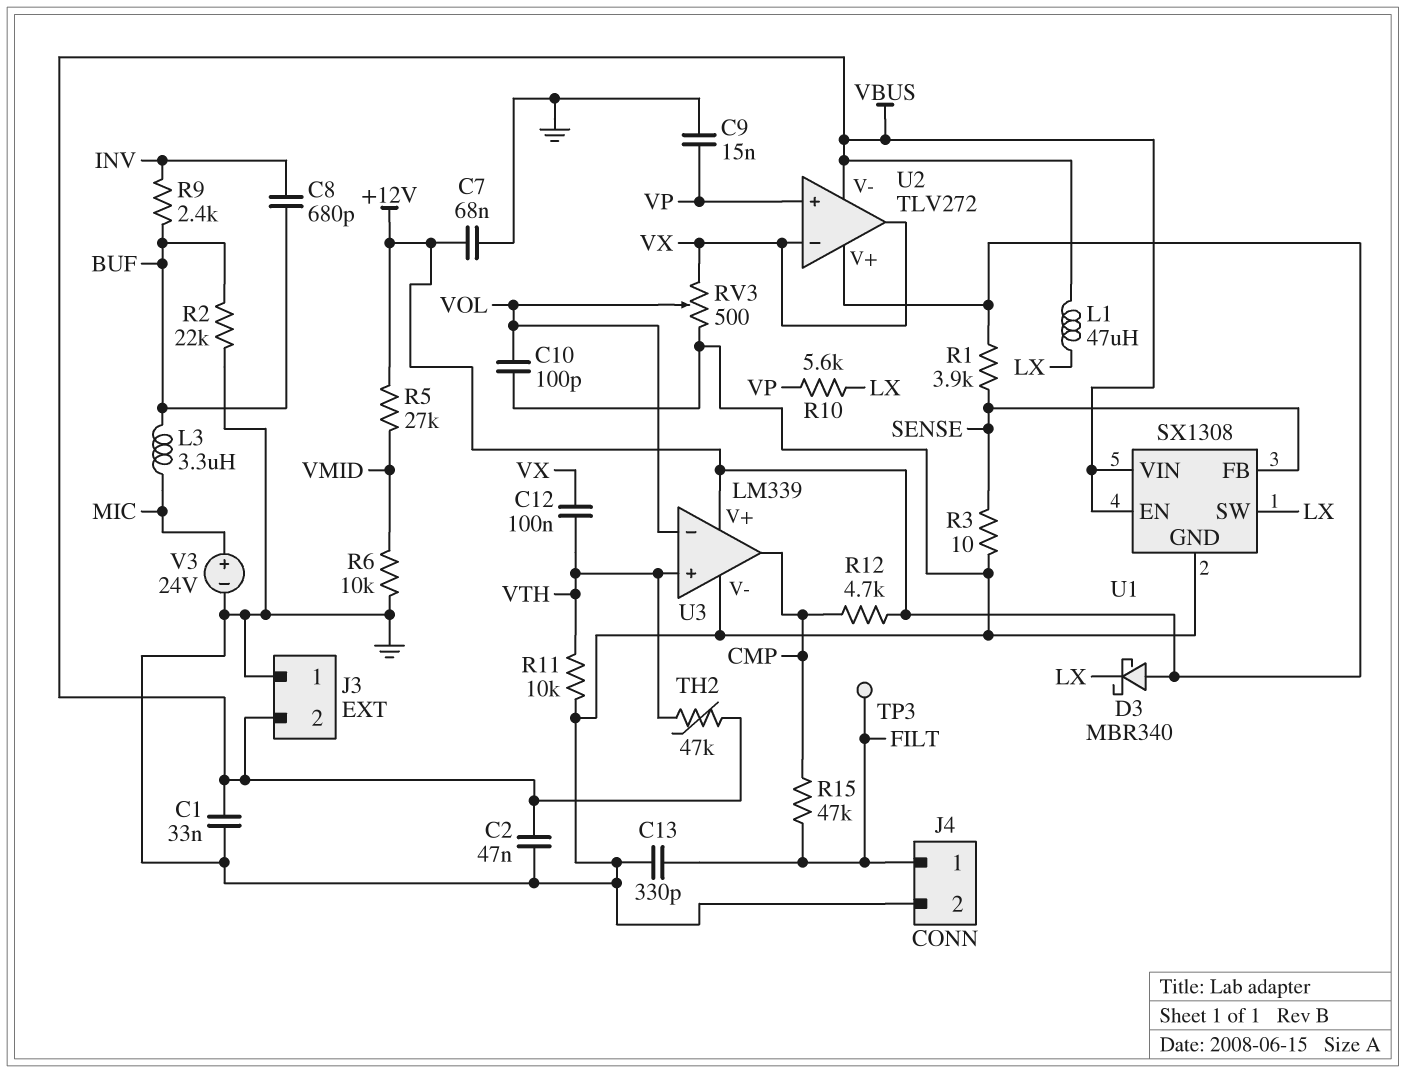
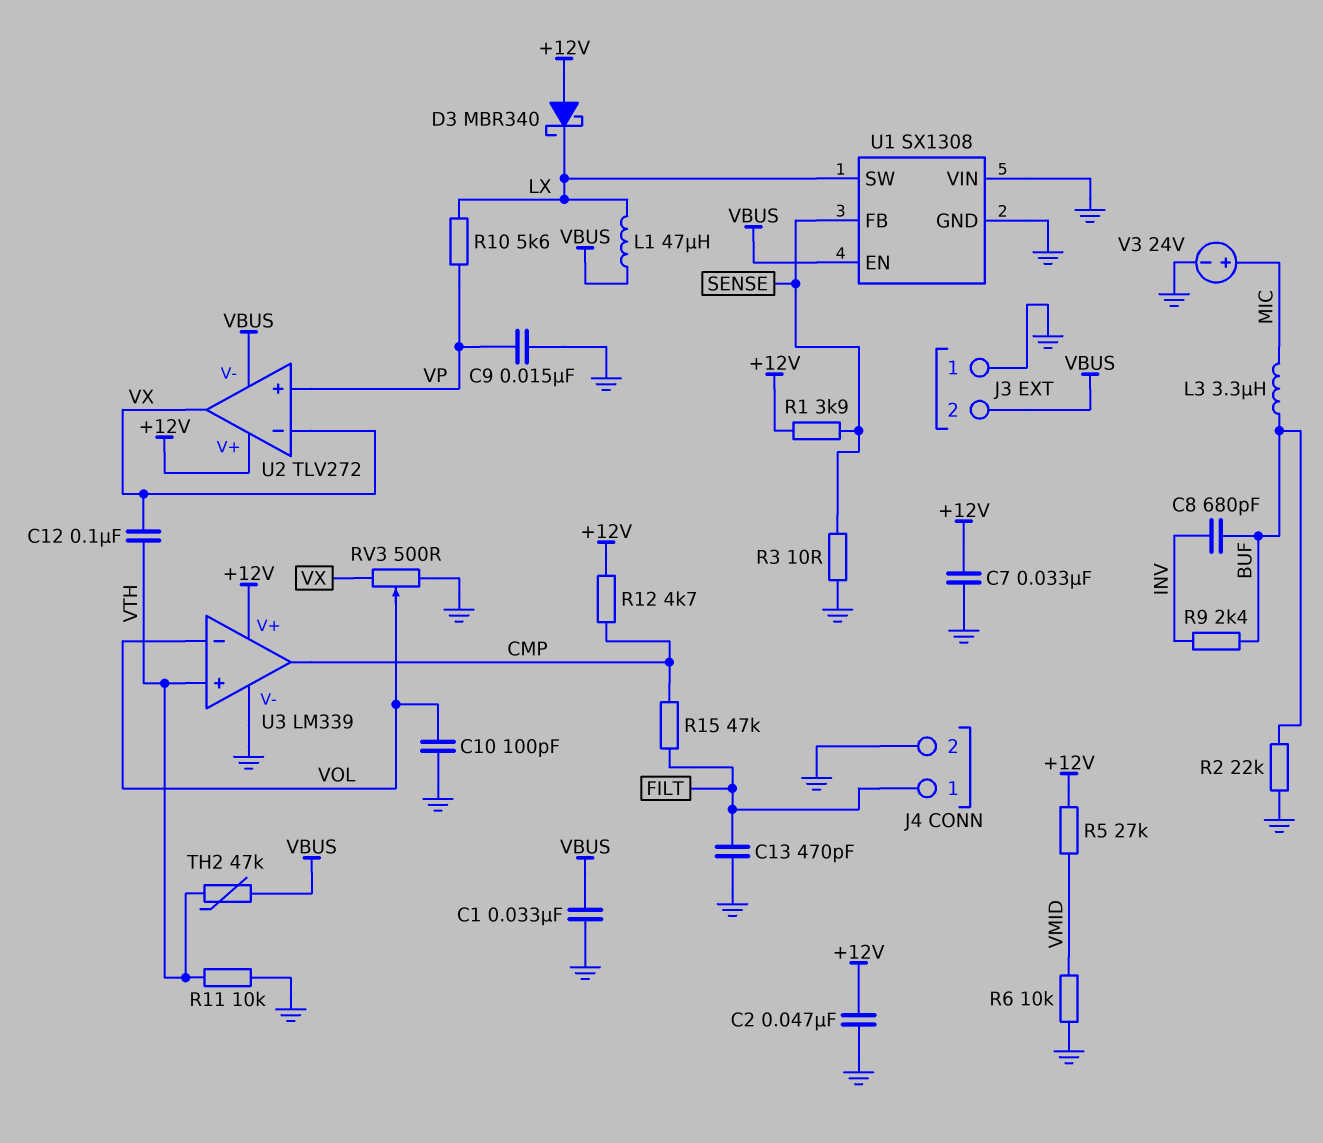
C2: 47nF (GND, VBUS) -> 47nF (+12V, GND)
C7: 68nF (+12V, GND) -> 33nF (+12V, GND)
C13: 330pF (FILT, GND) -> 470pF (FILT, GND)
TP3: test point (FILT) -> none
U1 pin VIN: VBUS -> GND

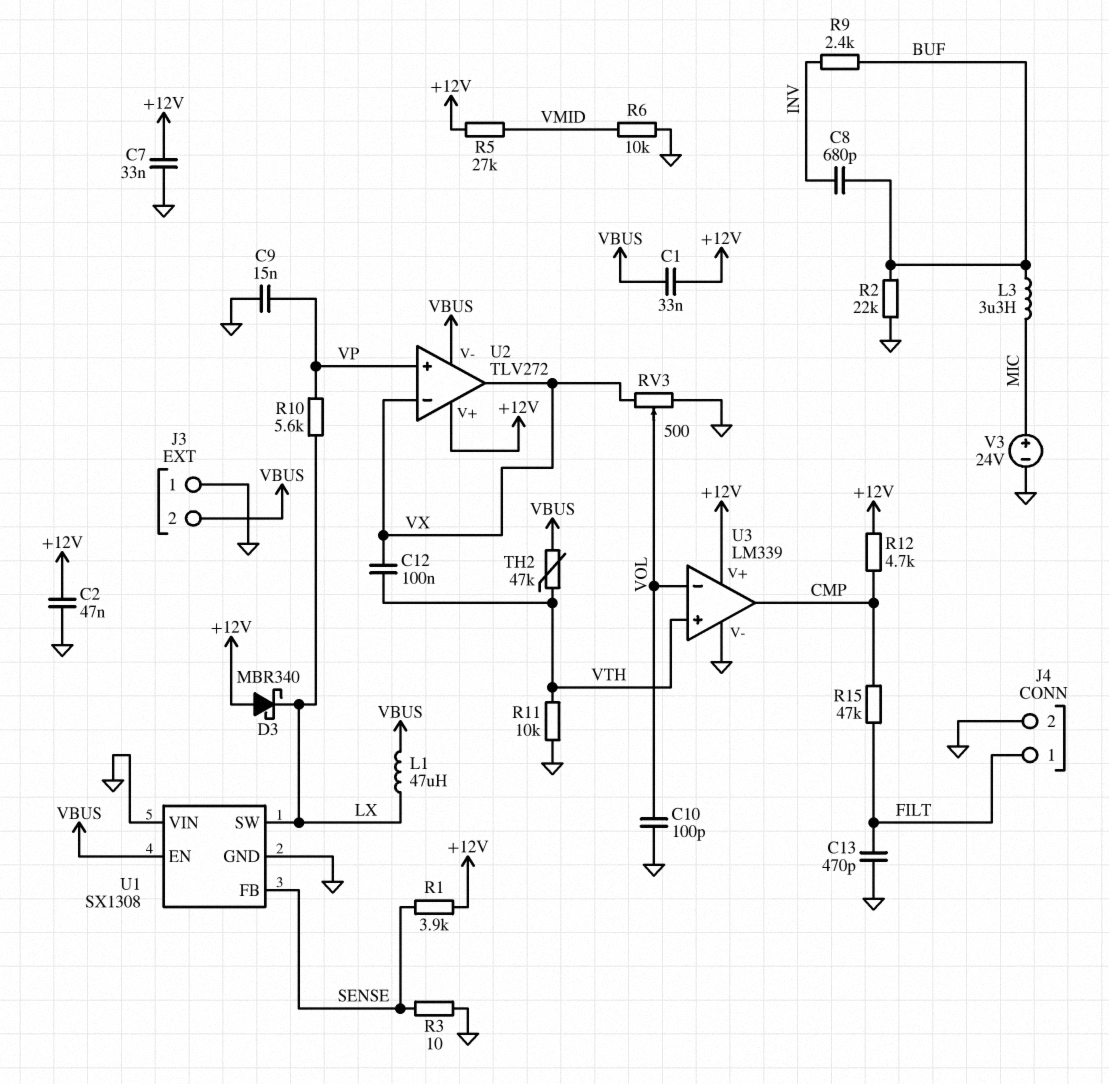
C1: 33nF (GND, VBUS) -> 33nF (+12V, VBUS)

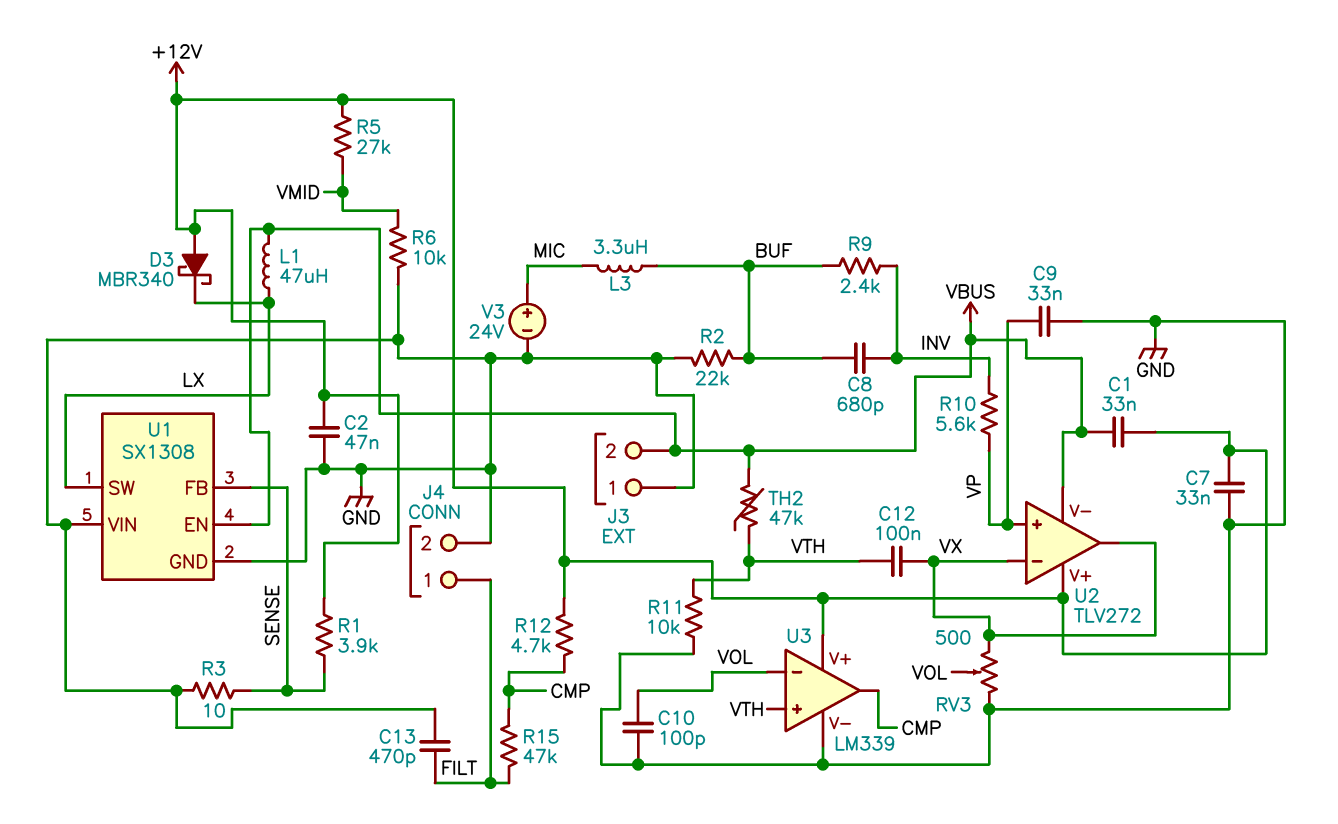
C9: 15nF (GND, VP) -> 33nF (GND, VP)
R10: 5.6k (LX, VP) -> 5.6k (INV, VP)

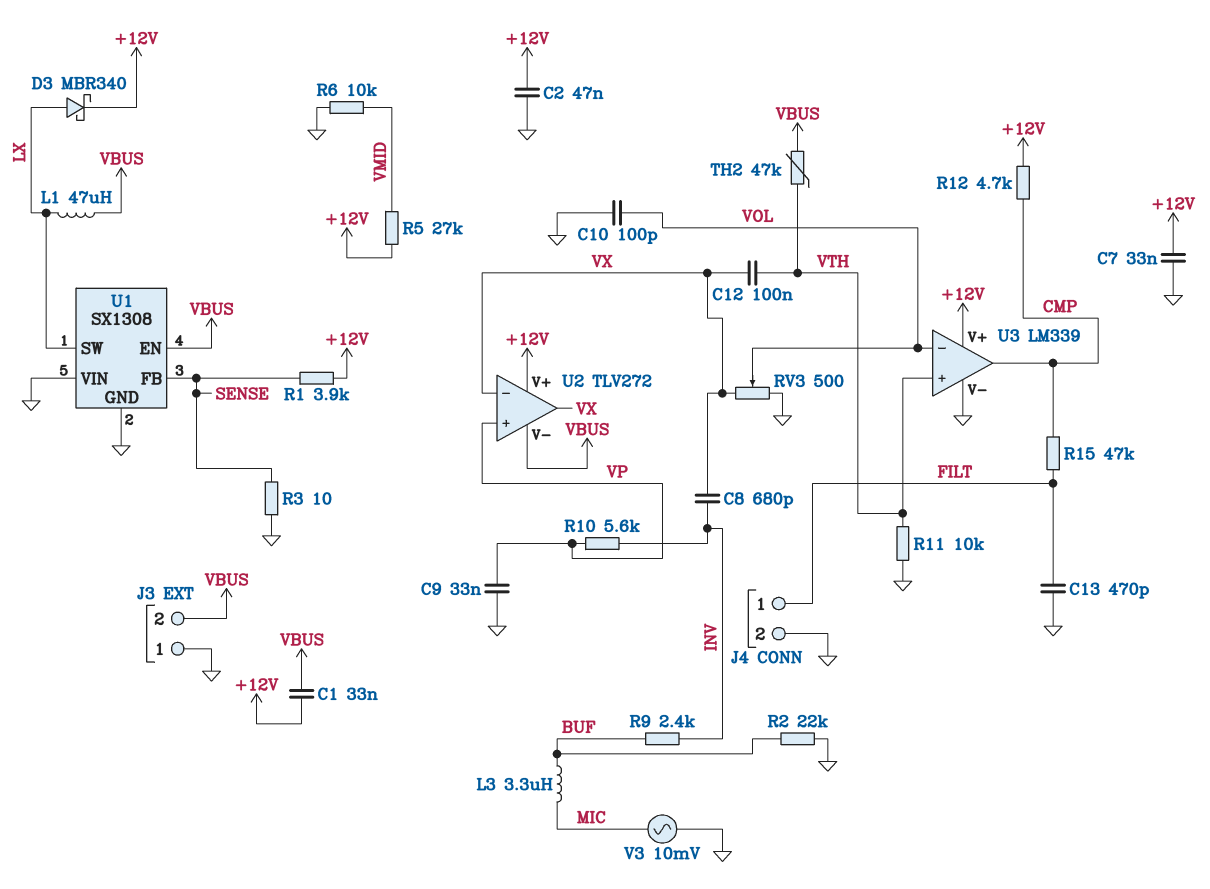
C8: 680pF (BUF, INV) -> 680pF (INV, VX)
D3: schottky MBR340 (A +12V, K LX) -> schottky MBR340 (A LX, K +12V)
V3: 24V (plus MIC, minus GND) -> AC 10mV (GND, MIC)

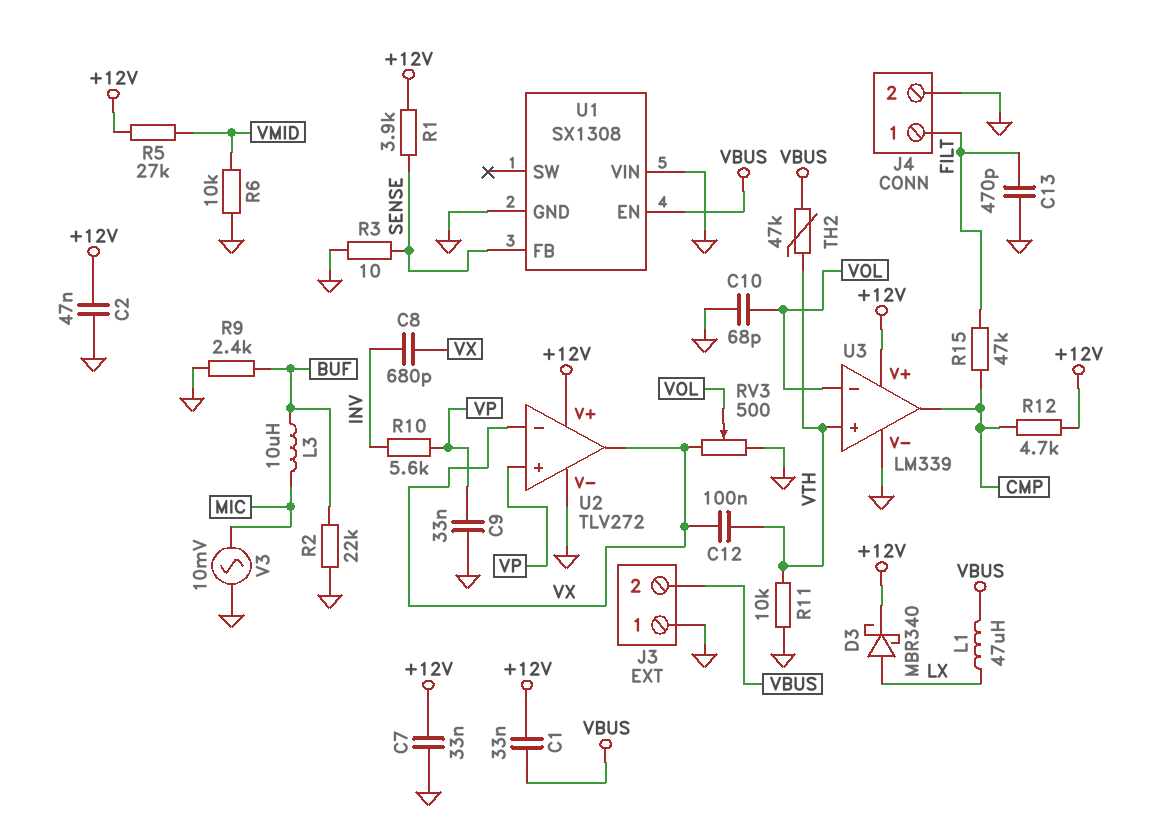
C10: 100pF (GND, VOL) -> 68pF (GND, VOL)
L3: 3.3uH (BUF, MIC) -> 10uH (BUF, MIC)
R9: 2.4k (BUF, INV) -> 2.4k (BUF, GND)
U1 pin SW: LX -> none
U2 pin V-: VBUS -> GND

